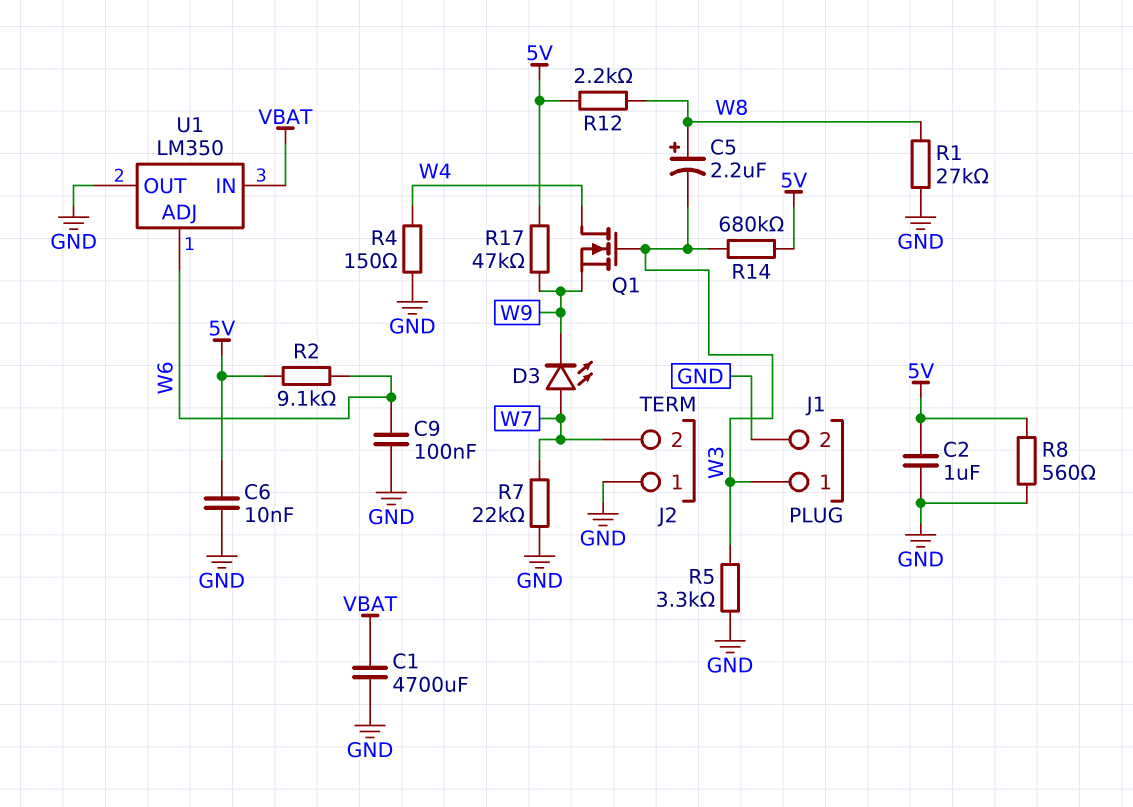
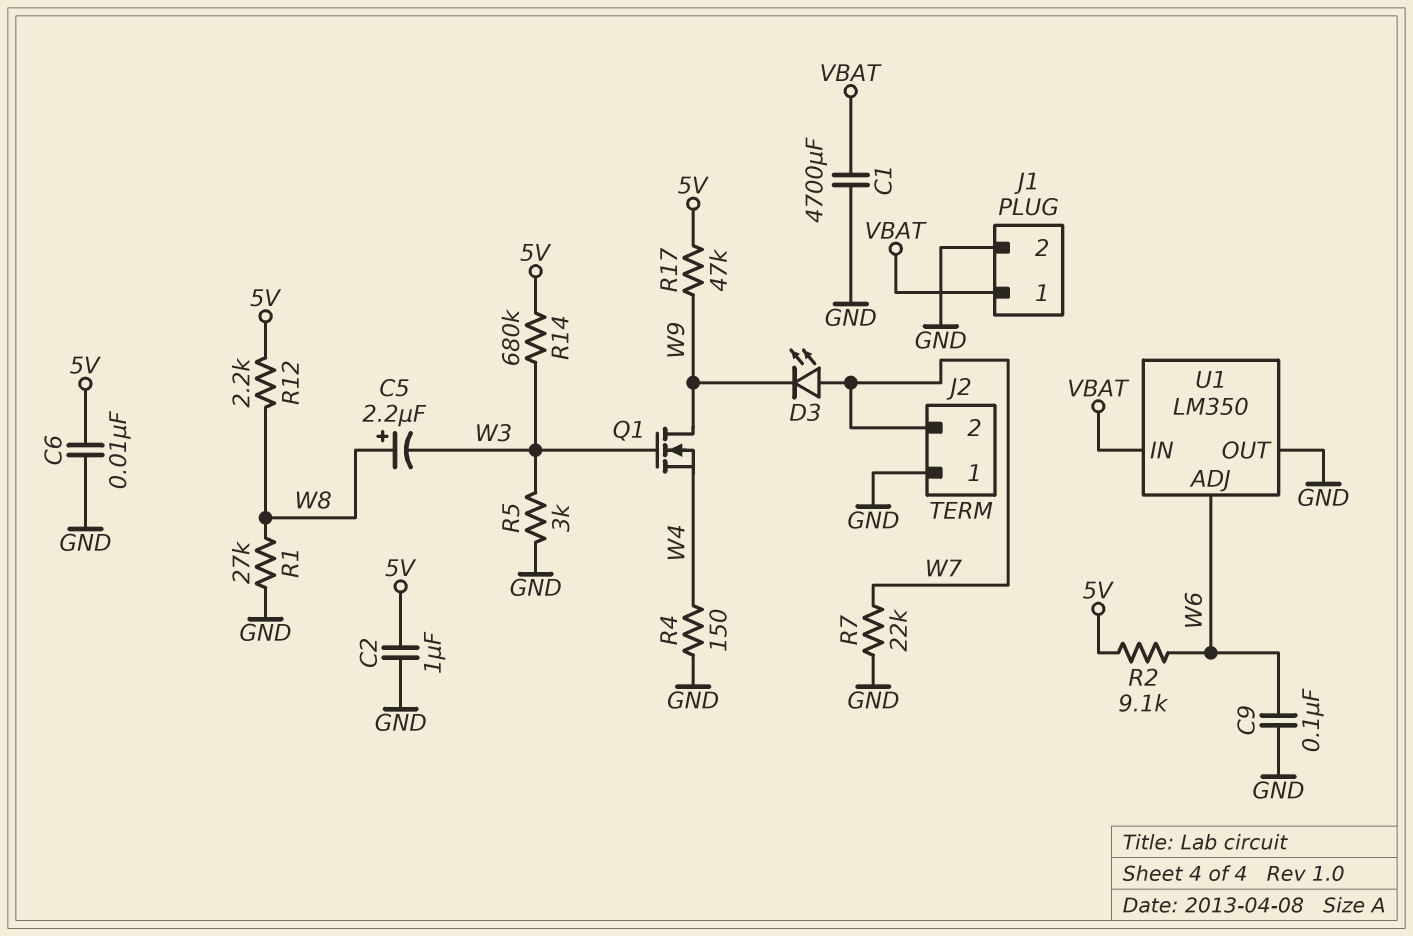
J1 pin 1: W3 -> VBAT
Q1: NMOS (G W3, D W4, S W9) -> NMOS (G W3, D W9, S W4)
R5: 3.3k (GND, W3) -> 3k (GND, W3)
R8: 560 (5V, GND) -> none

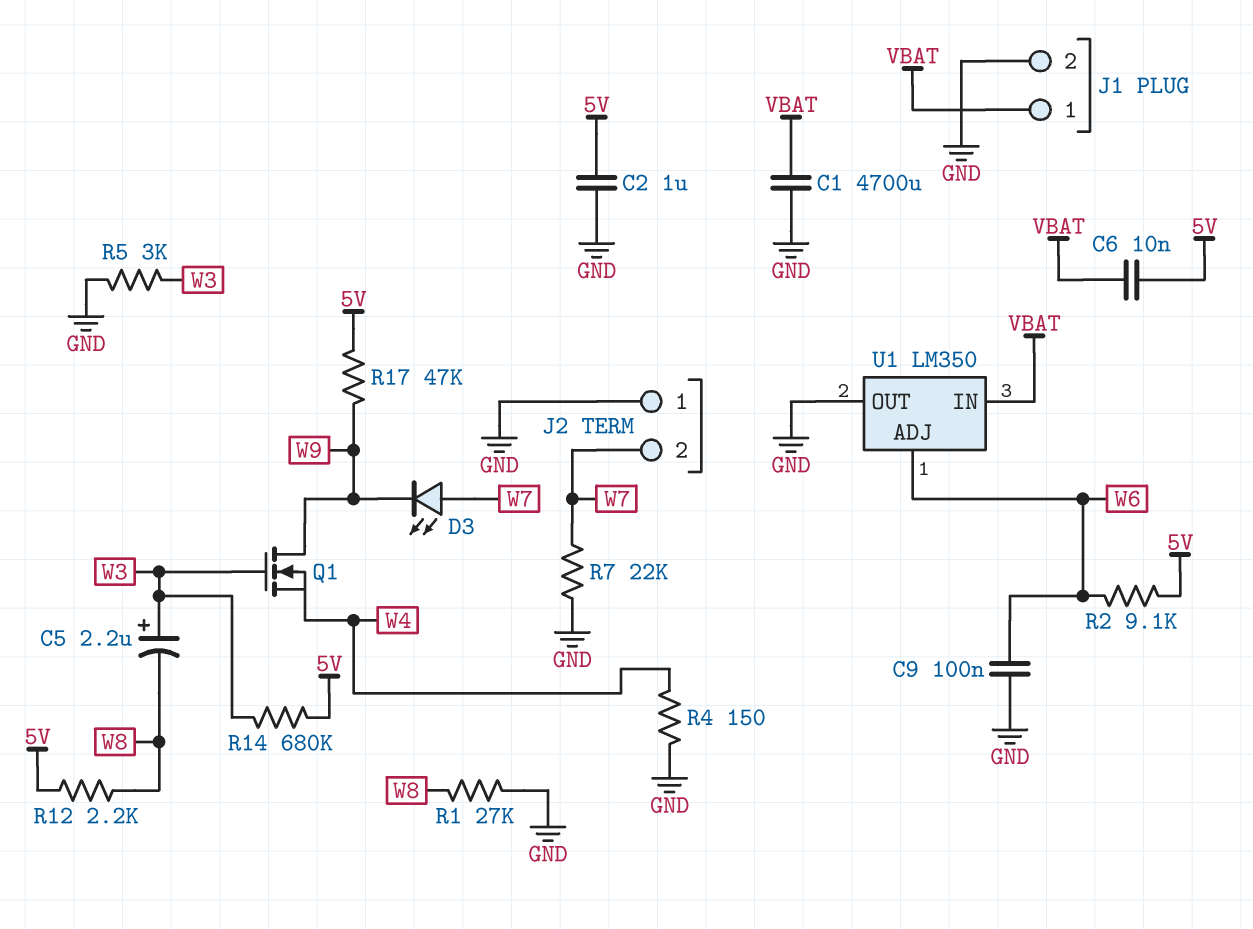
C5: 2.2uF (plus W8, minus W3) -> 2.2uF (plus W3, minus W8)
C6: 10nF (5V, GND) -> 10nF (5V, VBAT)

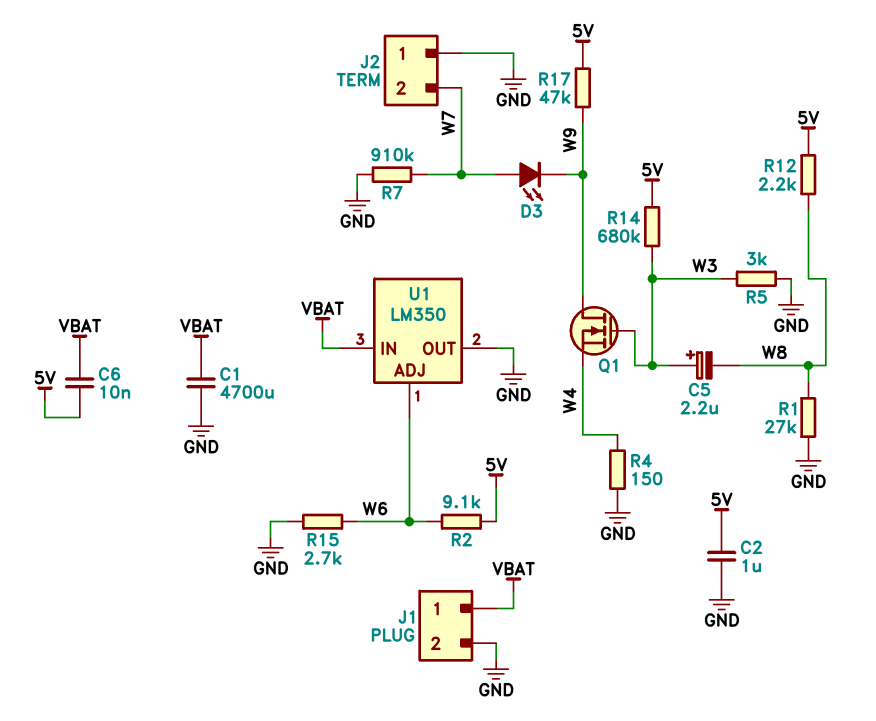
C9: 100nF (GND, W6) -> none
R7: 22k (GND, W7) -> 910k (GND, W7)
R15: none -> 2.7k (GND, W6)

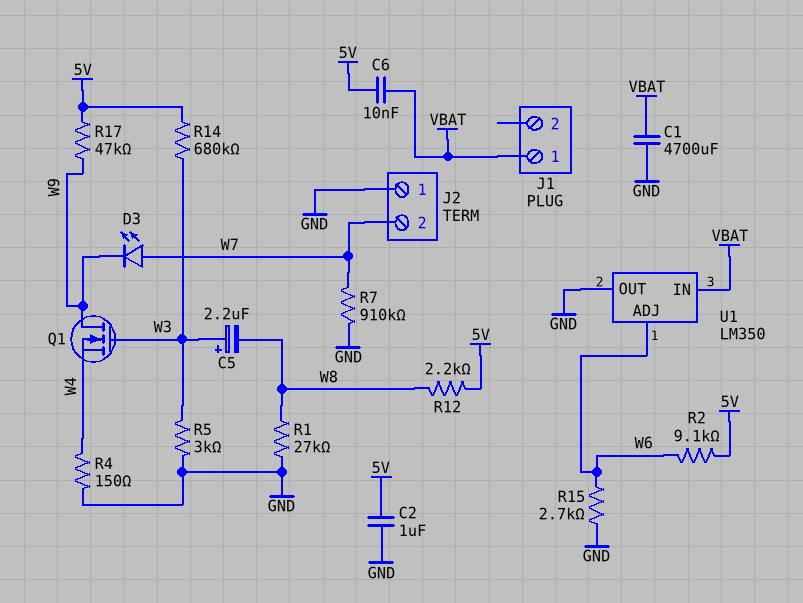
J1 pin 2: GND -> none

